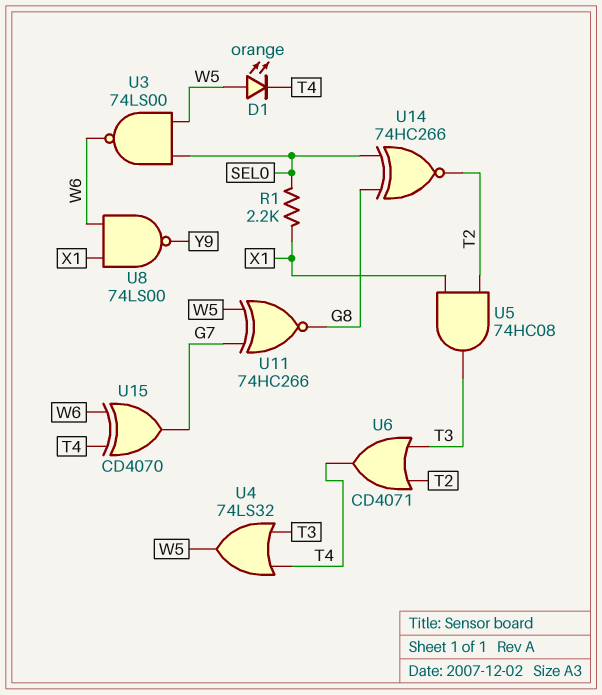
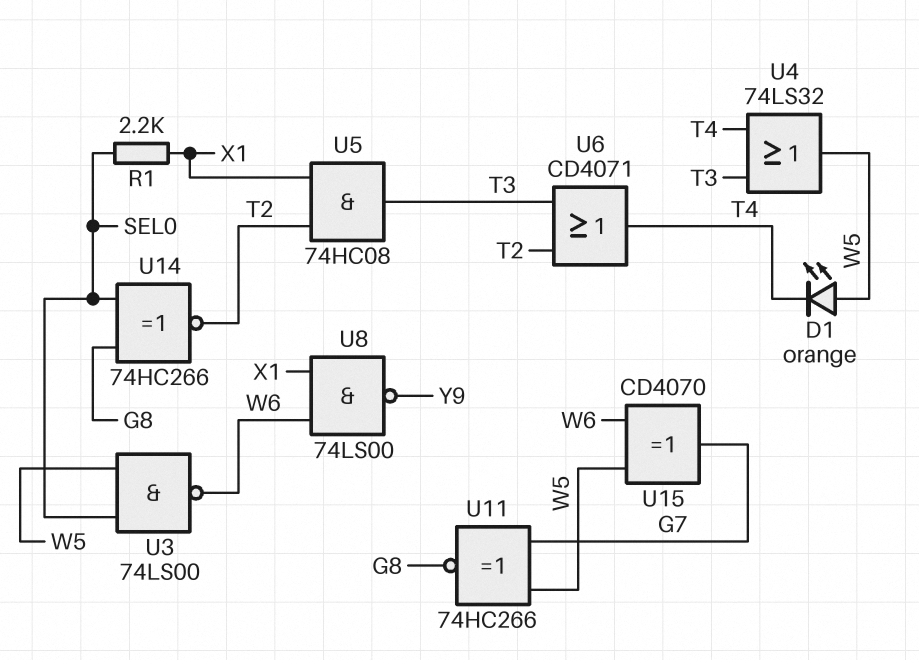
U15: XOR CD4070 (in T4, in W6, out G7) -> XOR CD4070 (in W5, in W6, out G7)

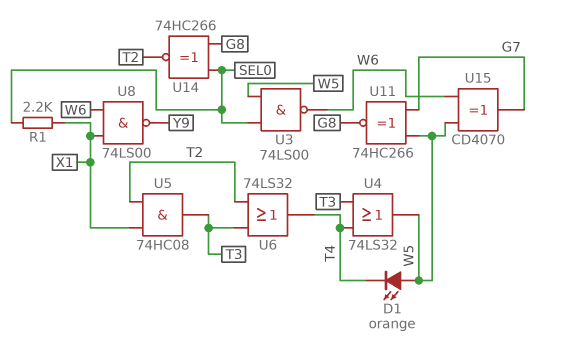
U6: OR CD4071 (in T2, in T3, out T4) -> OR 74LS32 (in T2, in T3, out T4)

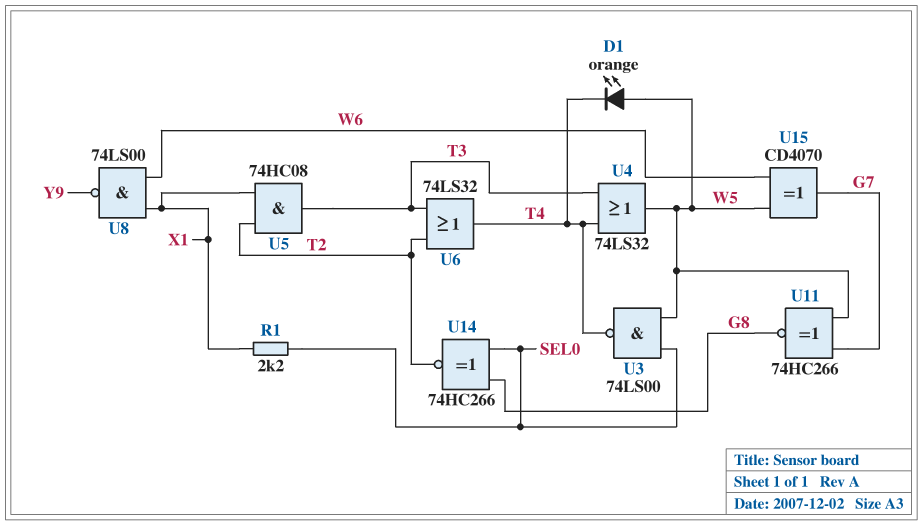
U3: NAND 74LS00 (in SEL0, in W5, out W6) -> NAND 74LS00 (in SEL0, in W5, out T4)

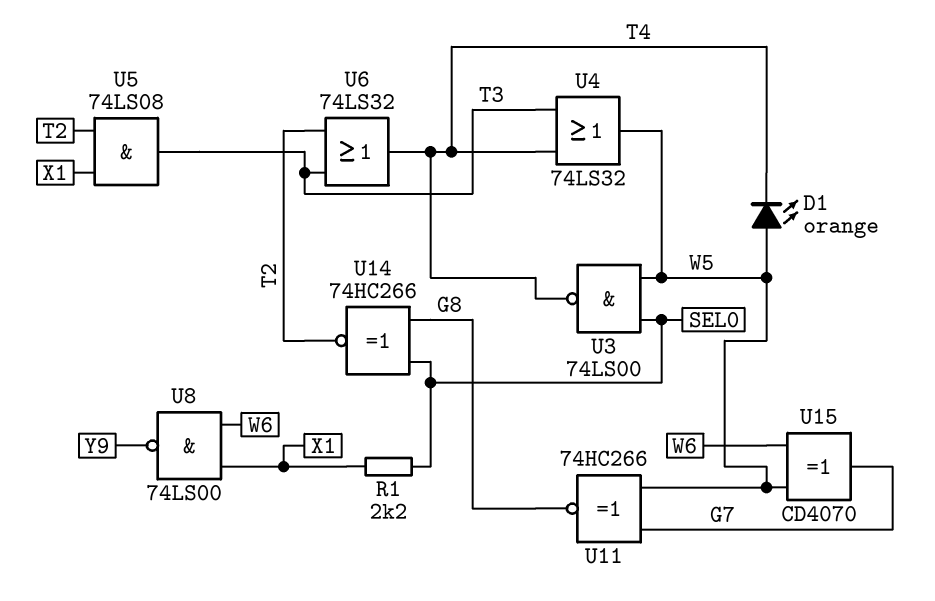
U5: AND 74HC08 (in T2, in X1, out T3) -> AND 74LS08 (in T2, in X1, out T3)

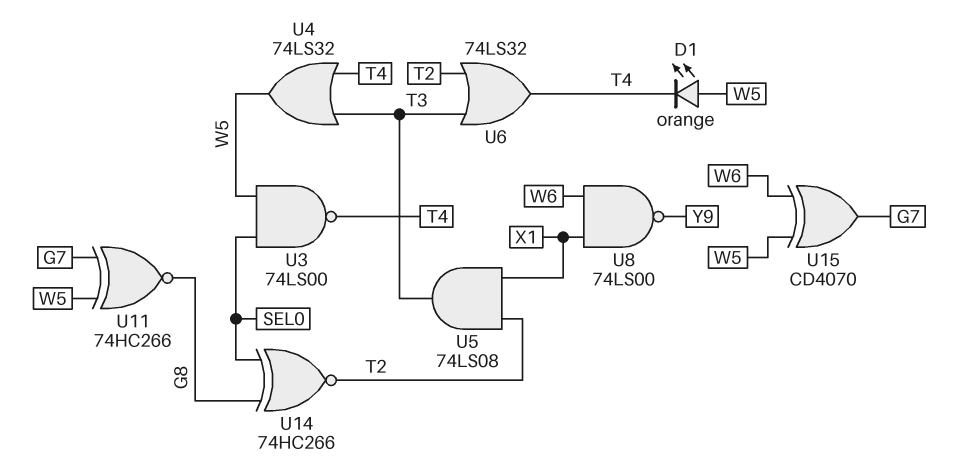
R1: 2.2k (SEL0, X1) -> none

